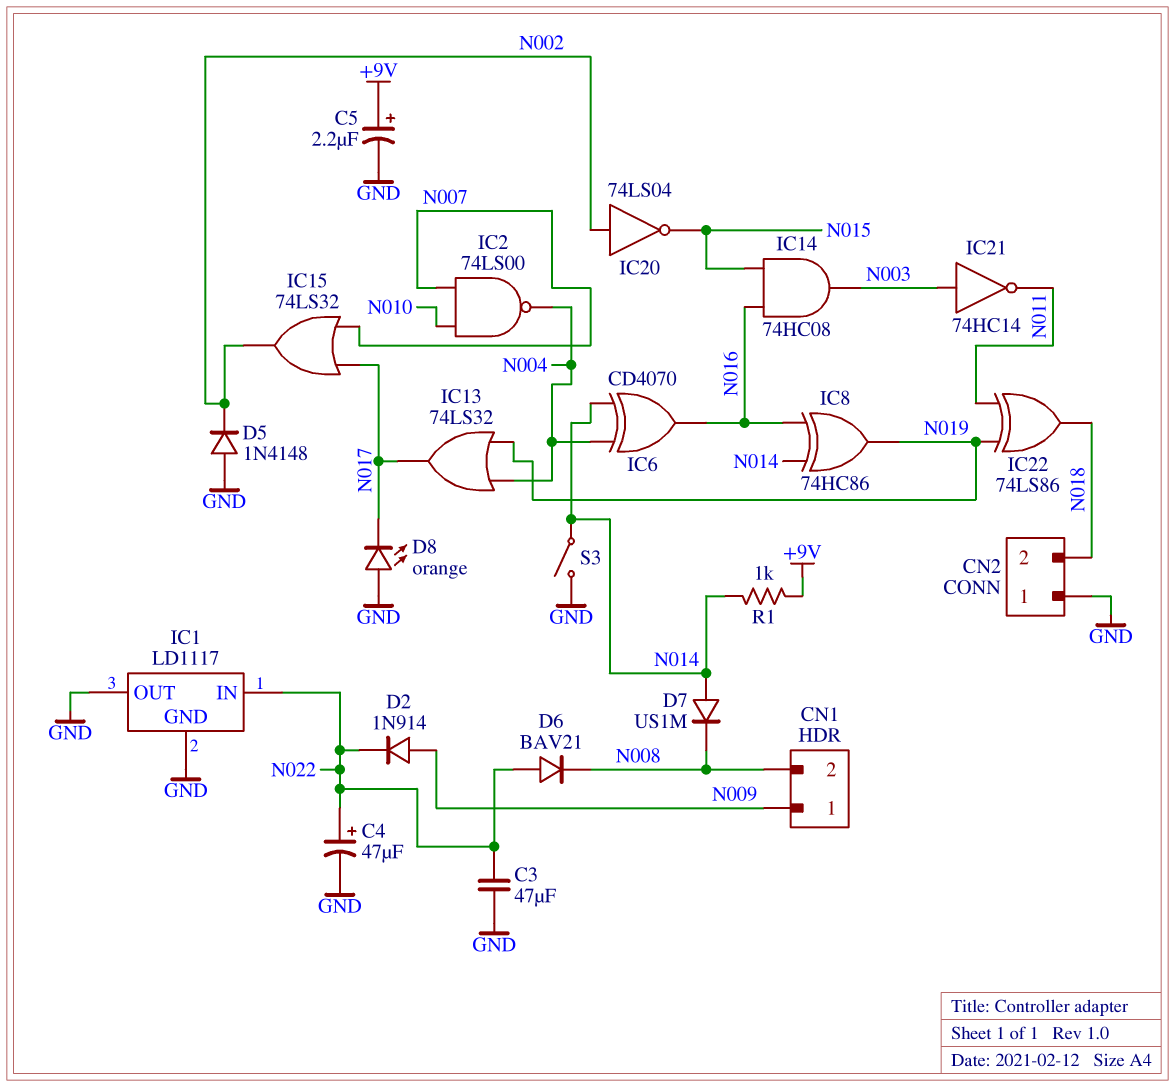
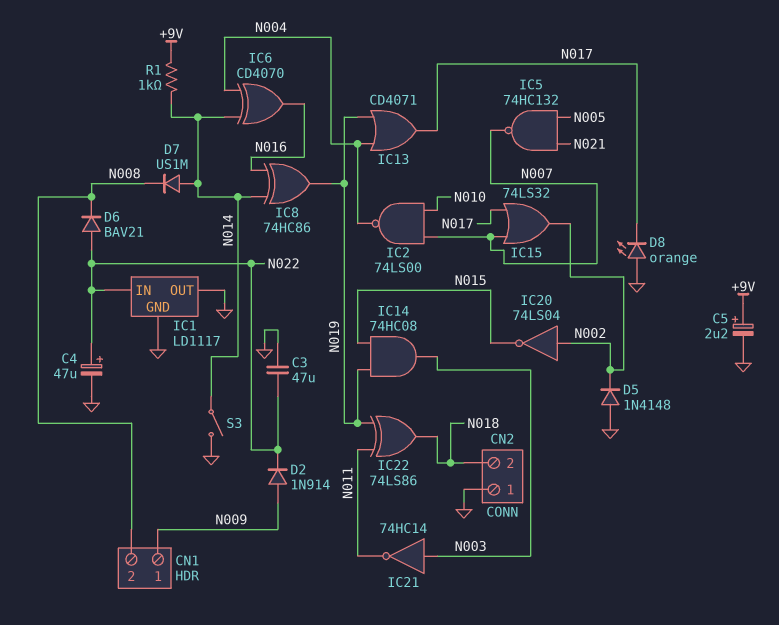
IC5: none -> NAND 74HC132 (in N005, in N021, out N007)
IC13: OR 74LS32 (in N004, in N019, out N017) -> OR CD4071 (in N004, in N019, out N017)
IC14: AND 74HC08 (in N015, in N016, out N003) -> AND 74HC08 (in N015, in N019, out N003)

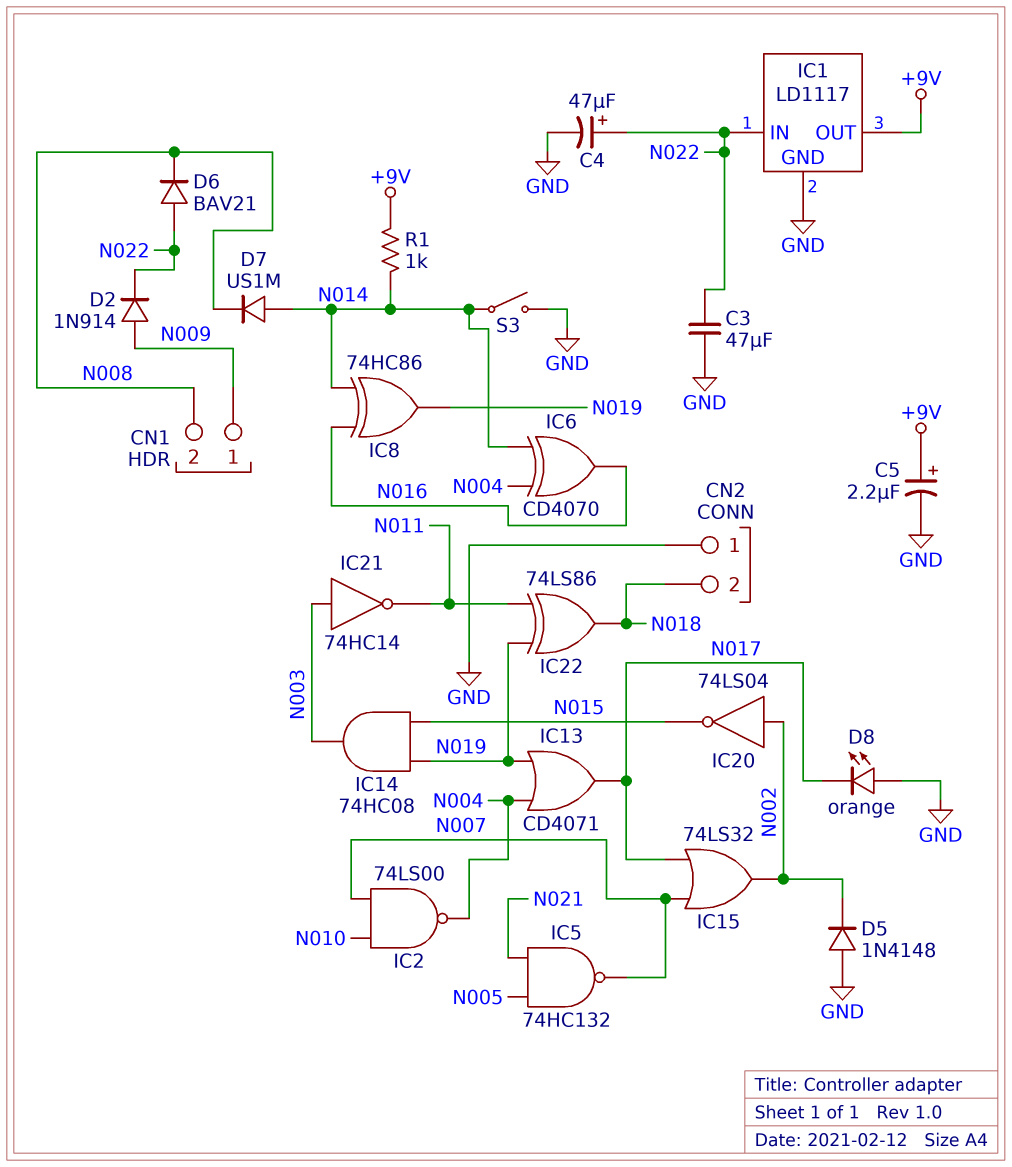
IC1 pin OUT: GND -> +9V

